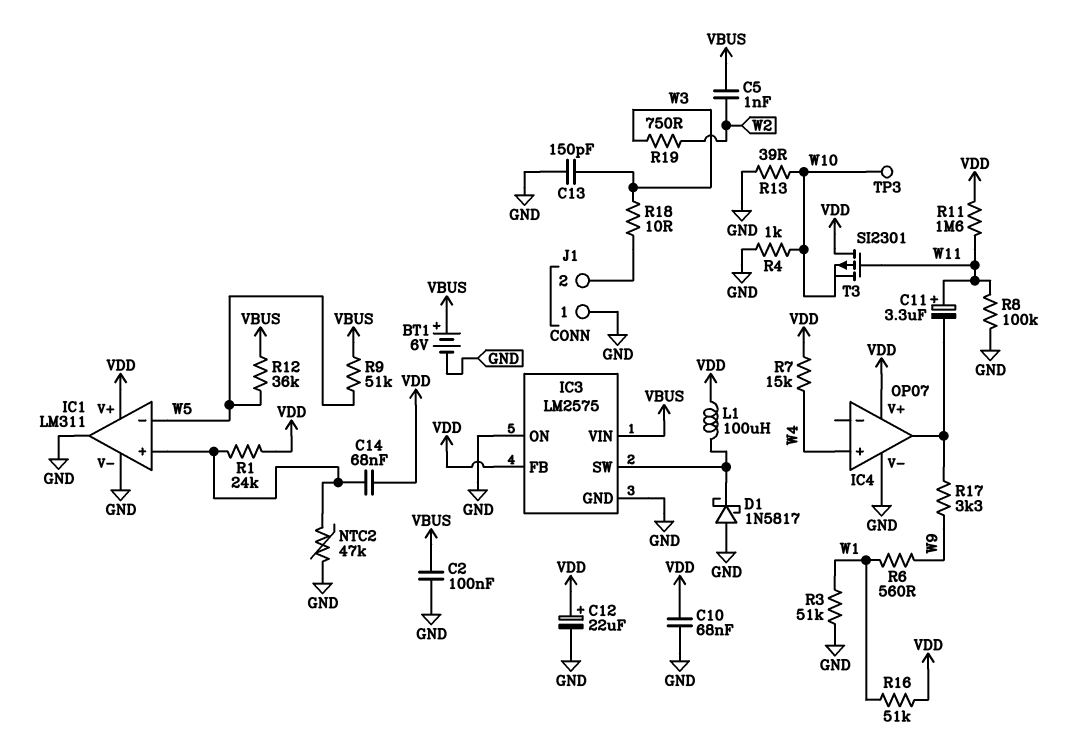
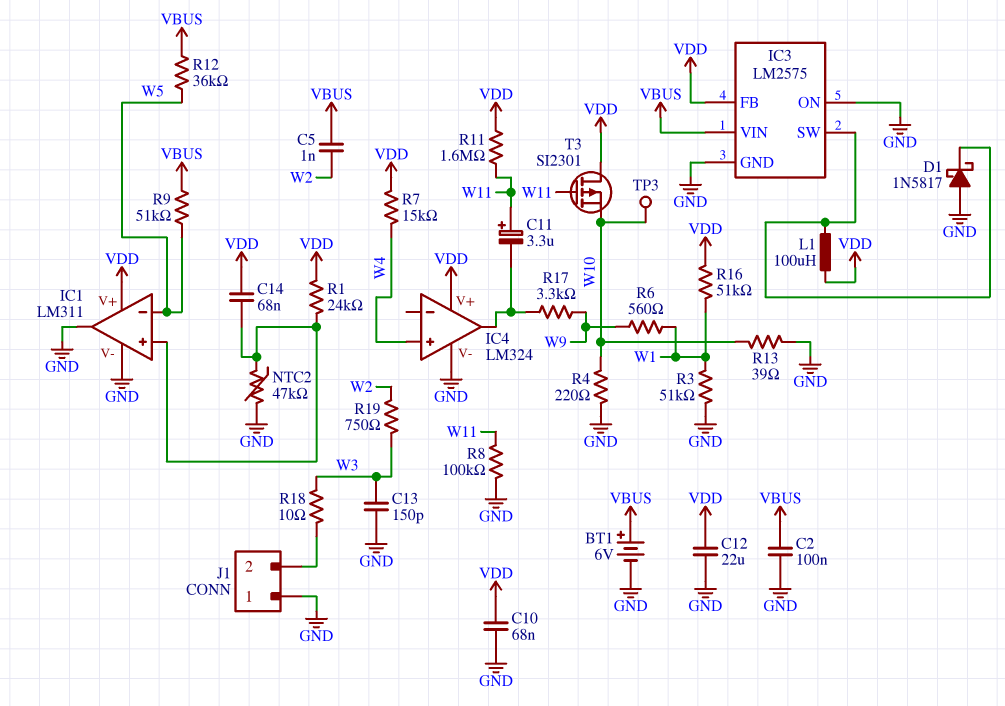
C12: 22uF (plus VDD, minus GND) -> 22uF (GND, VDD)
IC4: OP07 -> LM324
R4: 1k (GND, W10) -> 220 (GND, W10)

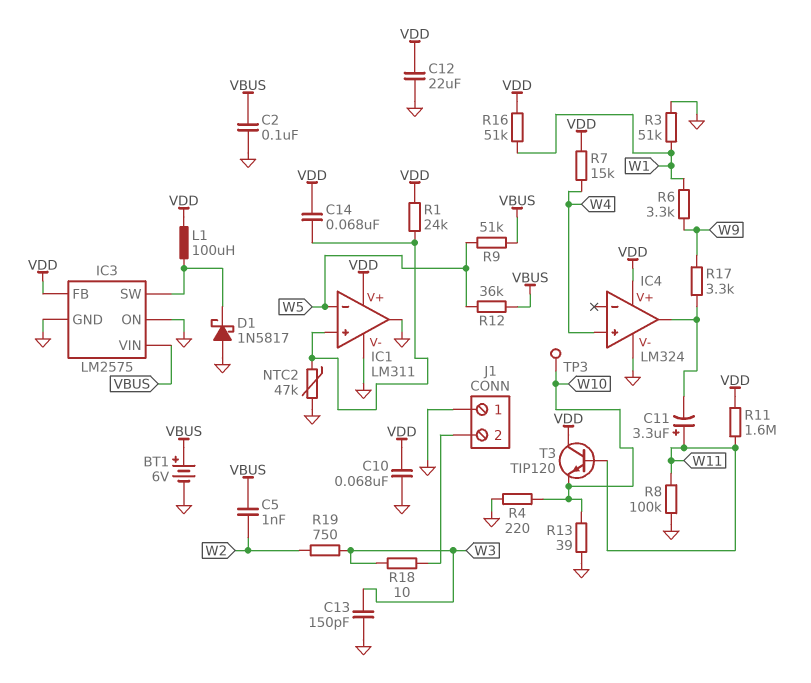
R6: 560 (W1, W9) -> 3.3k (W1, W9)
T3: PMOS SI2301 (G W11, D VDD, S W10) -> NPN TIP120 (B W11, C VDD, E W10)

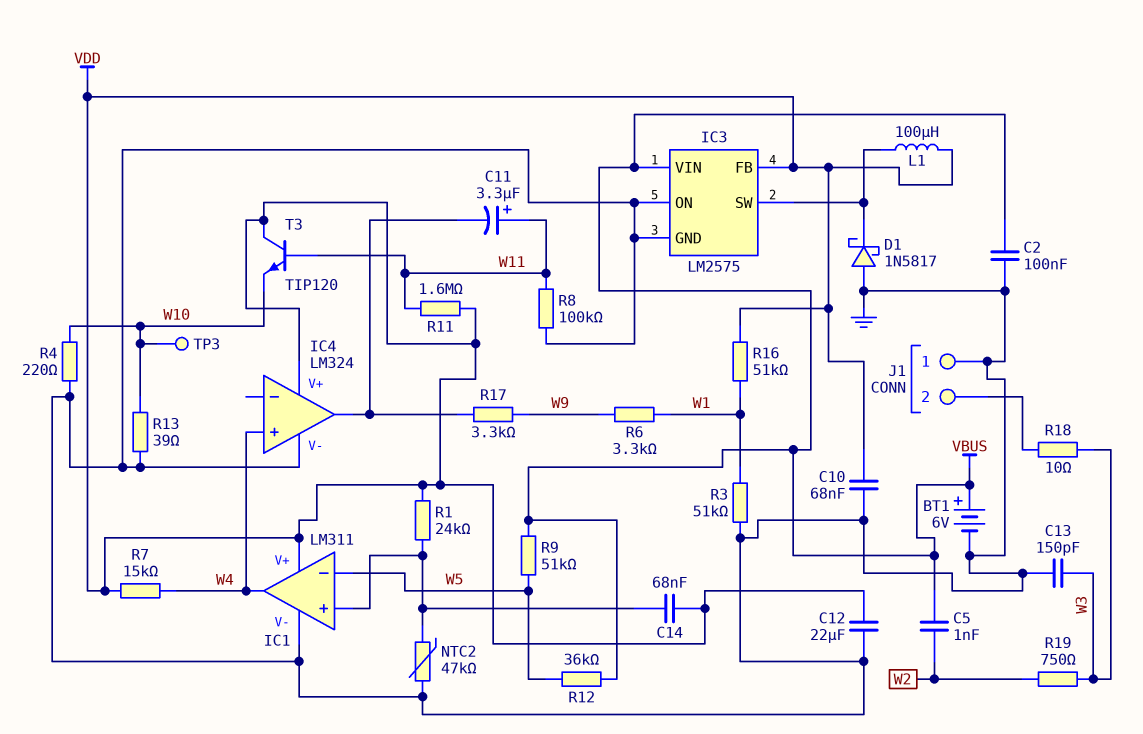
IC1 pin out: GND -> W4

